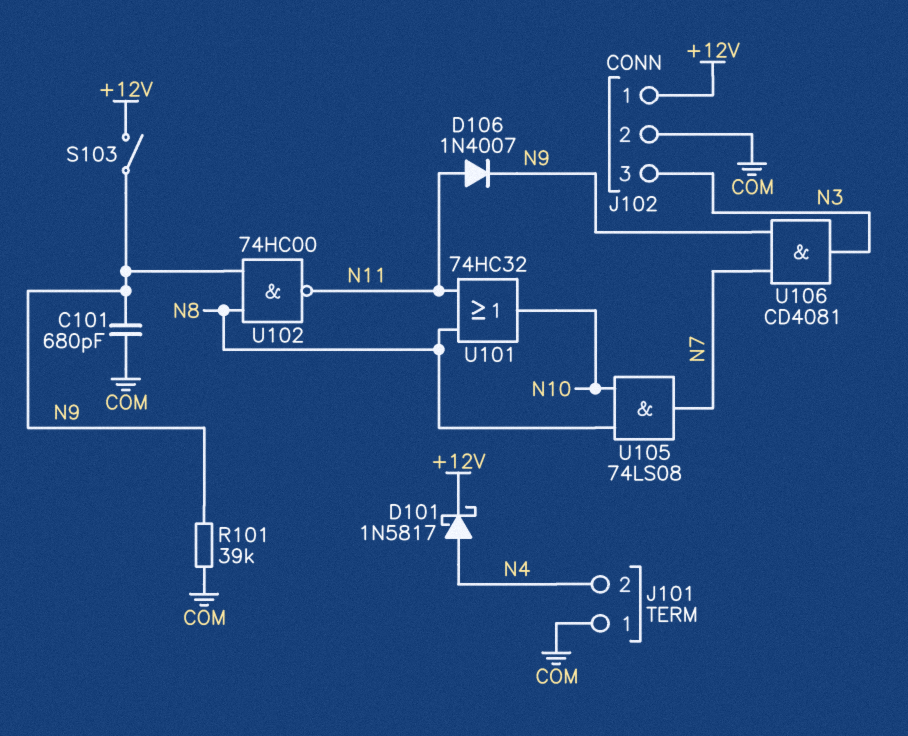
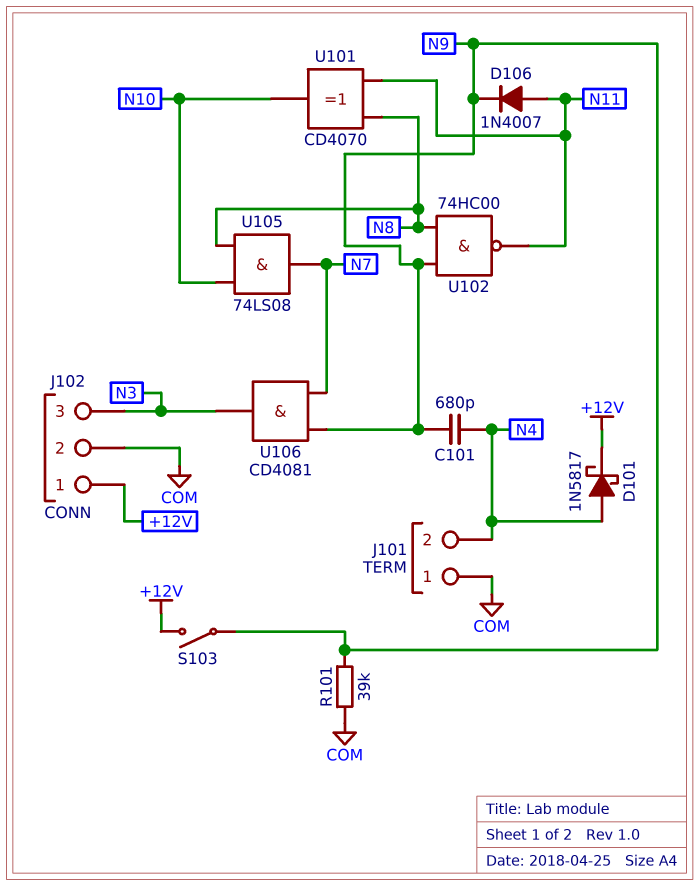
C101: 680pF (COM, N9) -> 680pF (N4, N9)
U101: OR 74HC32 (in N8, in N11, out N10) -> XOR CD4070 (in N8, in N11, out N10)

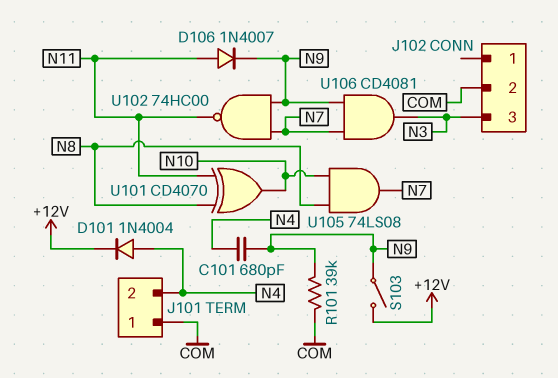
D101: schottky 1N5817 (A N4, K +12V) -> diode 1N4004 (A N4, K +12V)
J102 pin 1: +12V -> none
U102: NAND 74HC00 (in N8, in N9, out N11) -> NAND 74HC00 (in N7, in N9, out N11)

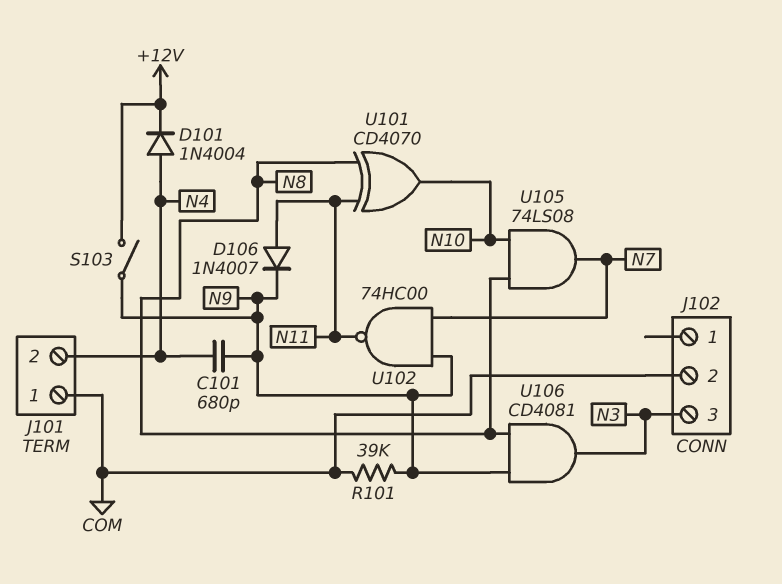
U106: AND CD4081 (in N7, in N9, out N3) -> AND CD4081 (in N8, in N9, out N3)

